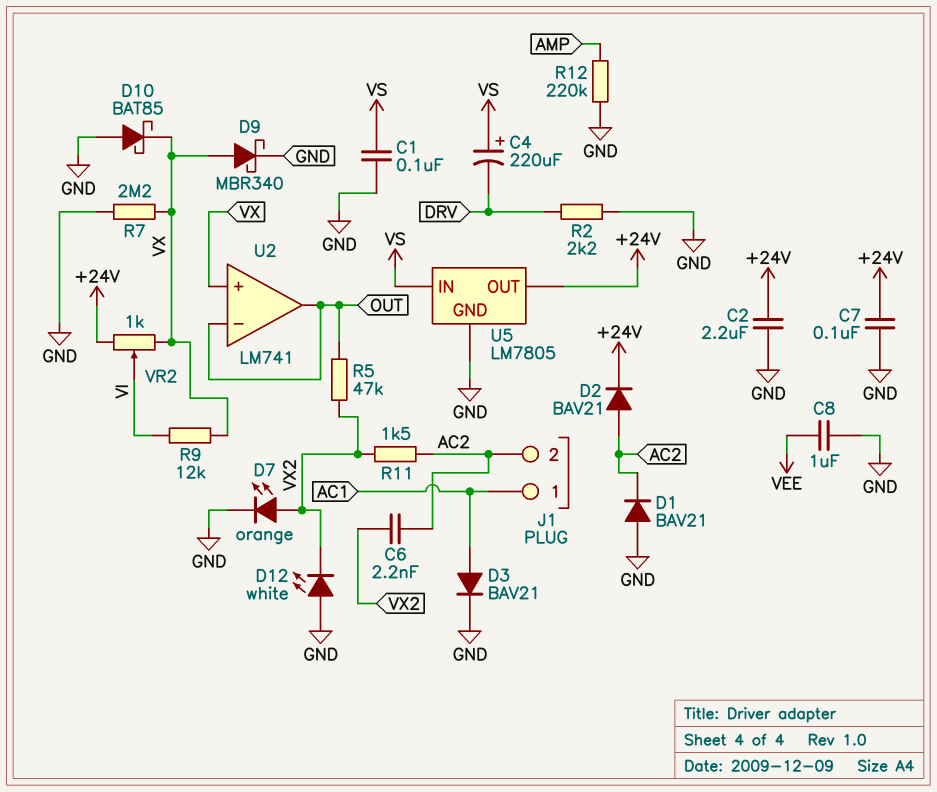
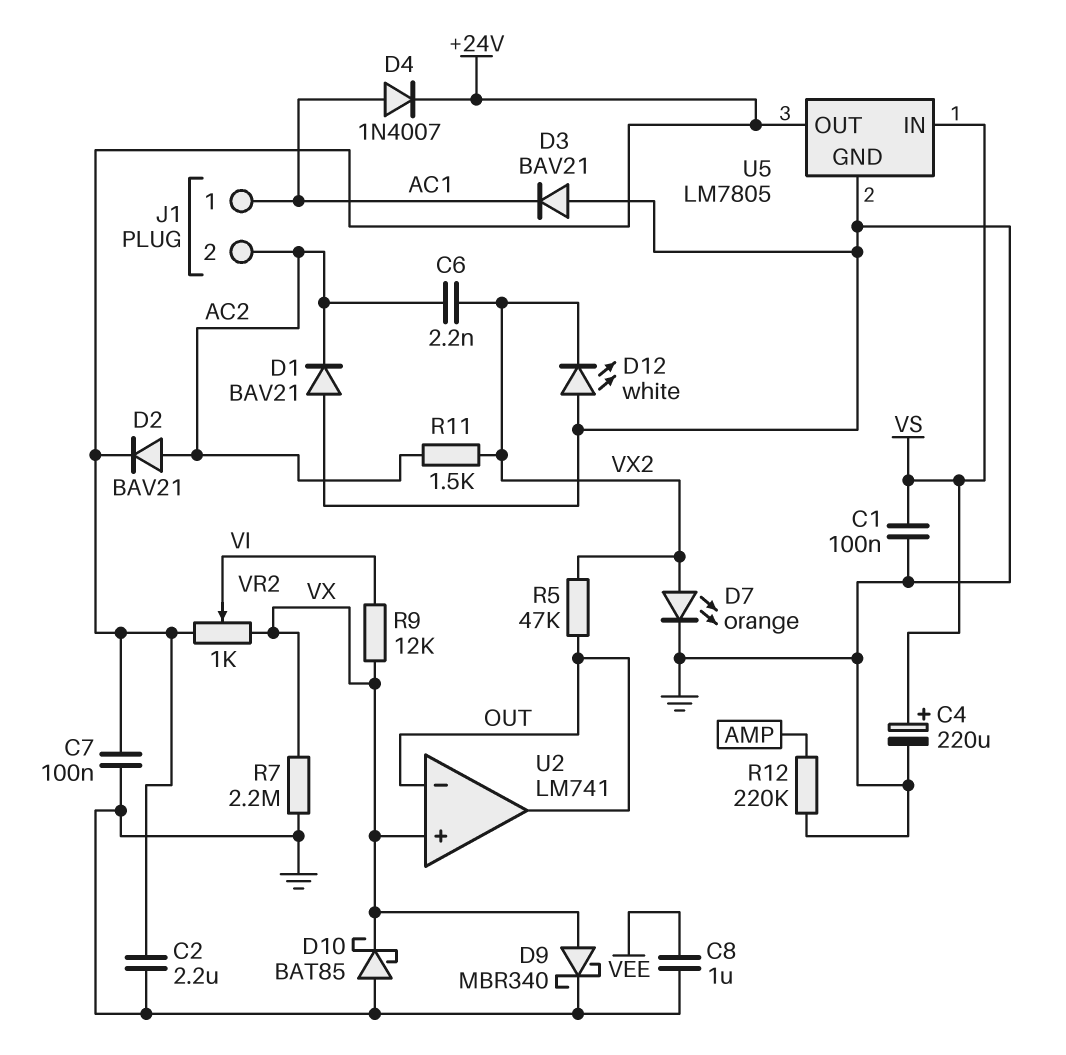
C4: 220uF (plus VS, minus DRV) -> 220uF (plus VS, minus GND)
D3: diode BAV21 (A AC1, K GND) -> diode BAV21 (A GND, K AC1)
D4: none -> diode 1N4007 (A AC1, K +24V)
R2: 2.2k (DRV, GND) -> none

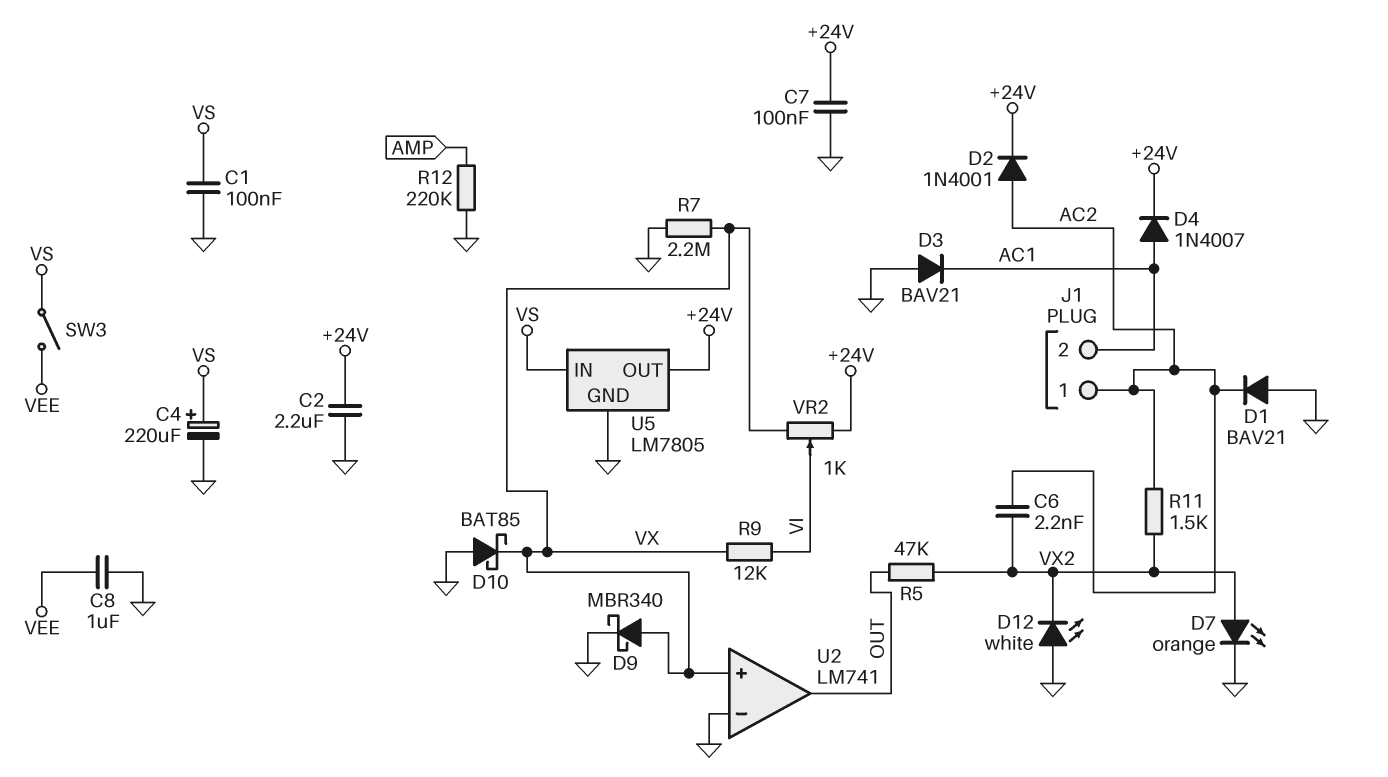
D2: diode BAV21 (A AC2, K +24V) -> diode 1N4001 (A AC2, K +24V)
J1 pin 1: AC1 -> AC2
J1 pin 2: AC2 -> AC1
SW3: none -> switch (VEE, VS)
U2 pin in-: OUT -> GND

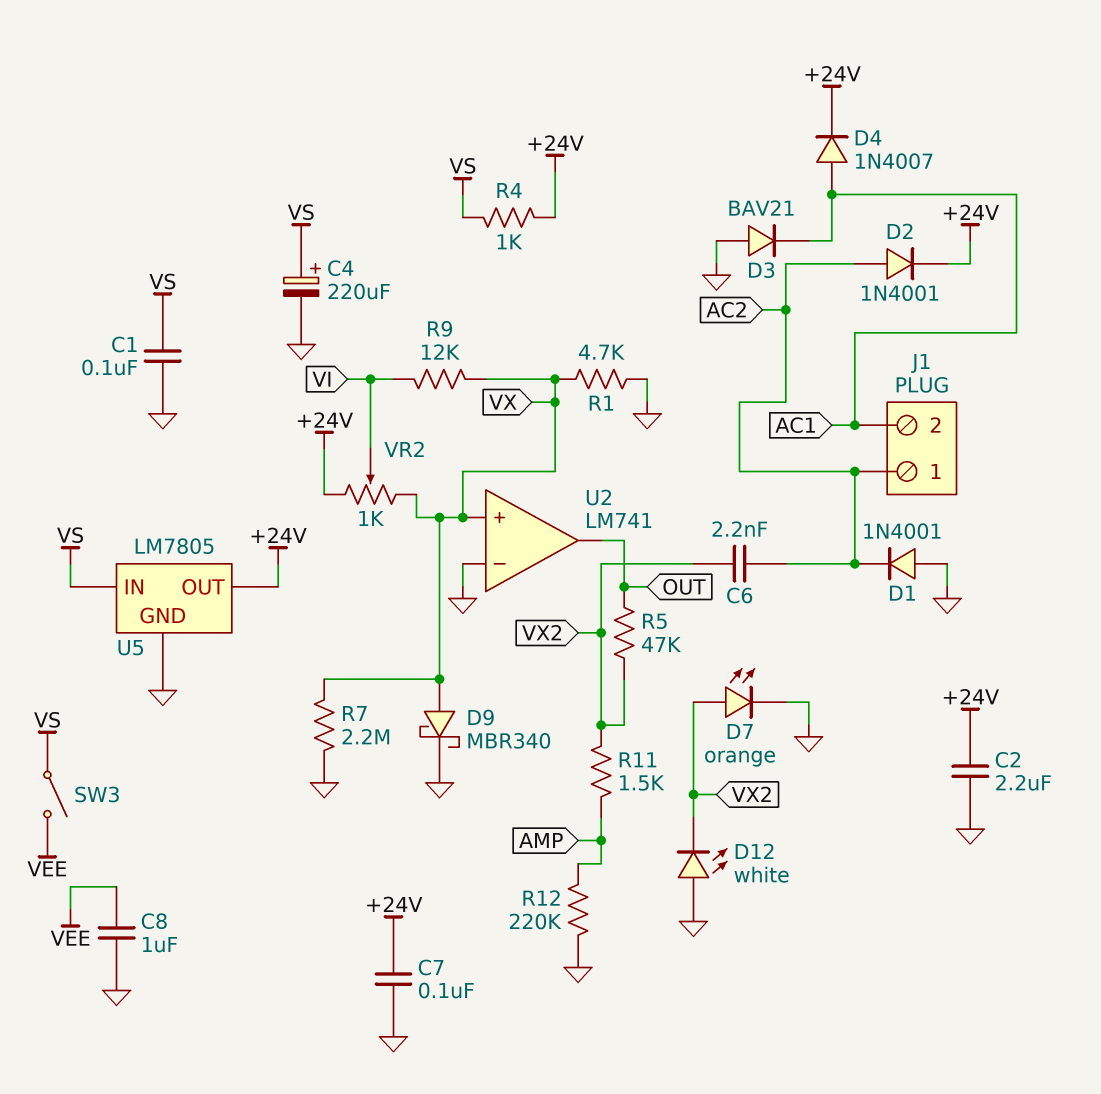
D1: diode BAV21 (A GND, K AC2) -> diode 1N4001 (A GND, K AC2)
D10: schottky BAT85 (A GND, K VX) -> none
R1: none -> 4.7k (GND, VX)
R4: none -> 1k (+24V, VS)
R11: 1.5k (AC2, VX2) -> 1.5k (AMP, VX2)

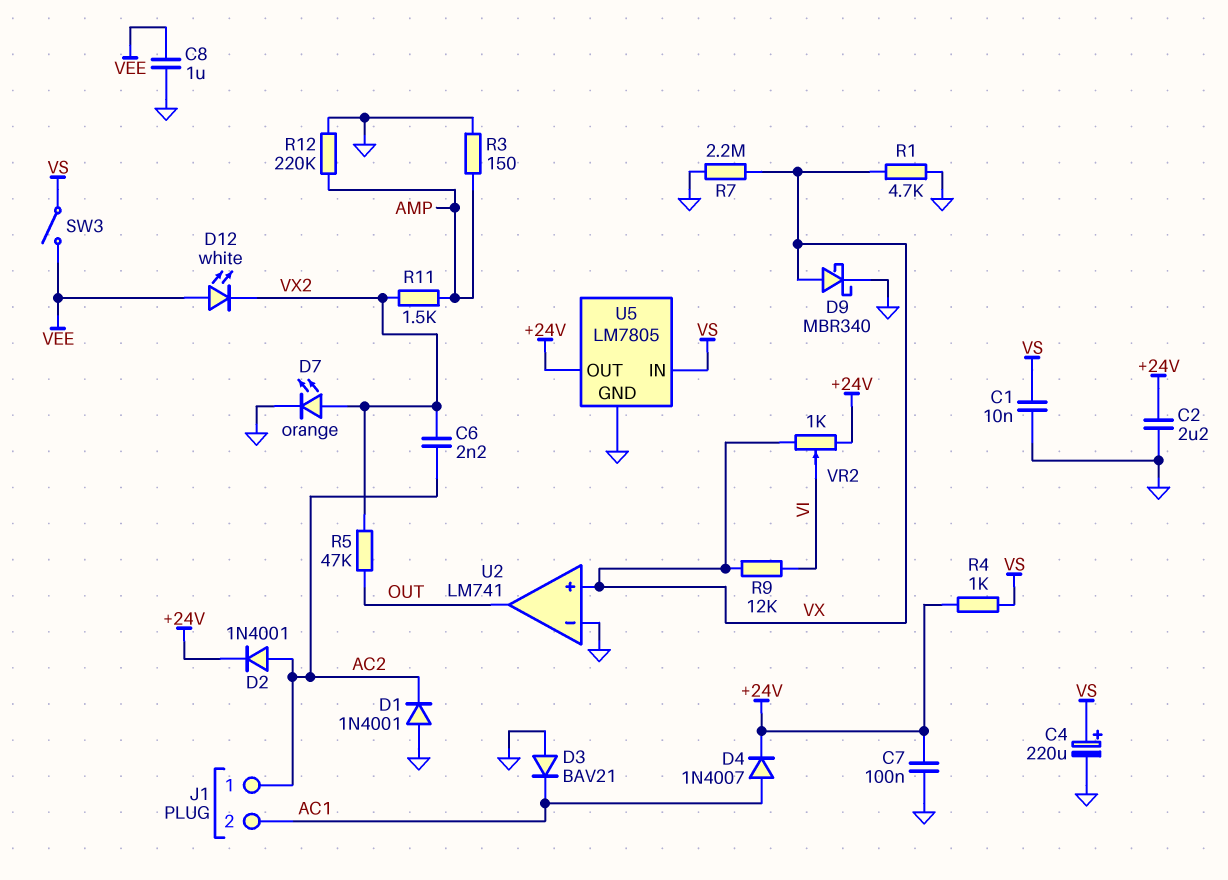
C1: 100nF (GND, VS) -> 10nF (GND, VS)
D12: LED white (A GND, K VX2) -> LED white (A VEE, K VX2)
R3: none -> 150 (AMP, GND)

